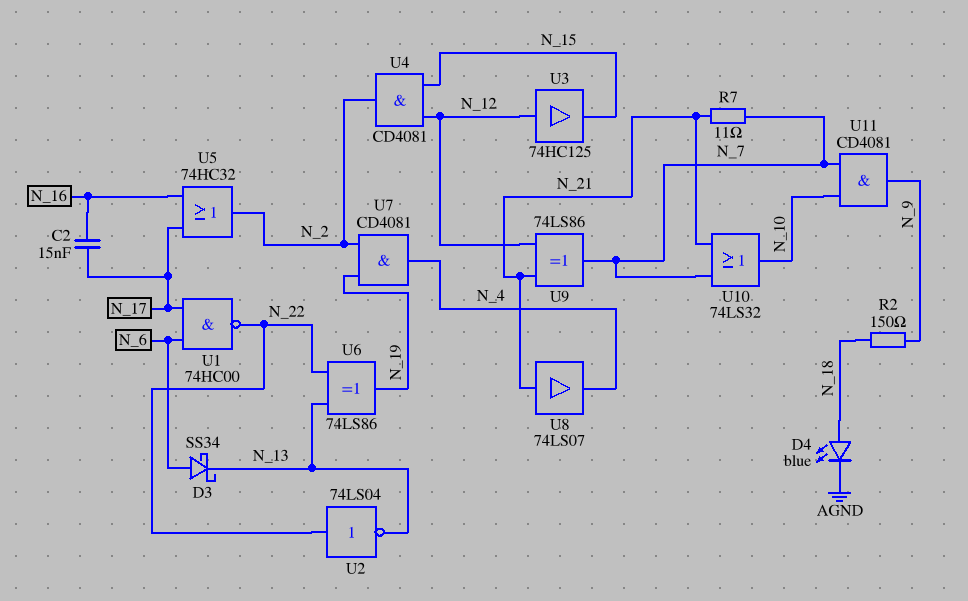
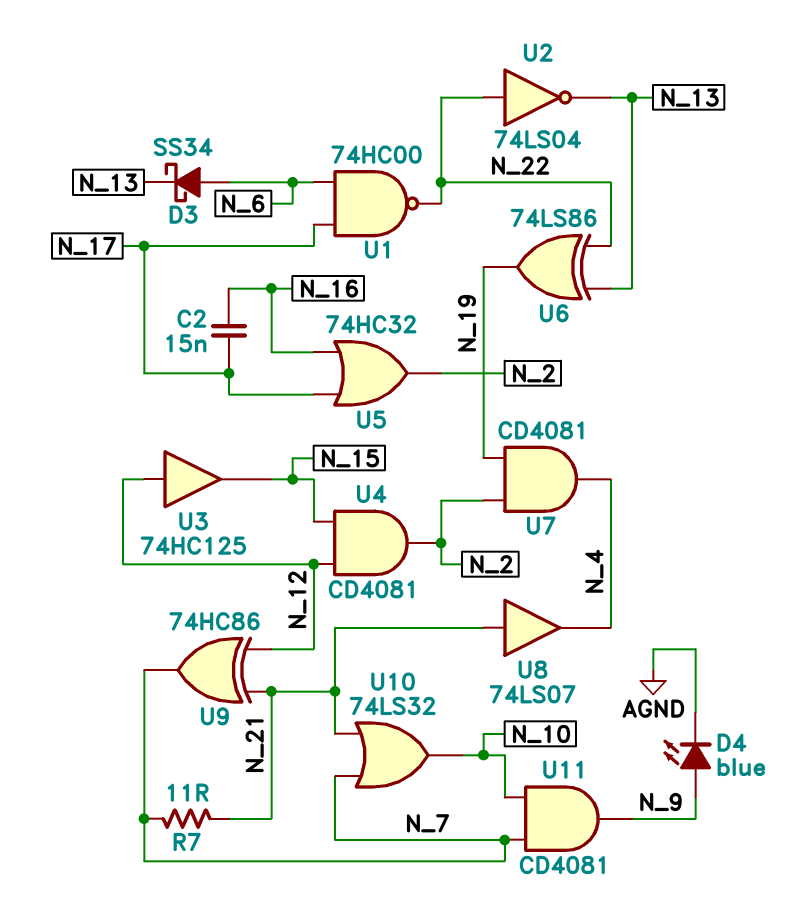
D4: LED blue (A N_18, K AGND) -> LED blue (A N_9, K AGND)
R2: 150 (N_9, N_18) -> none
U9: XOR 74LS86 (in N_12, in N_21, out N_7) -> XOR 74HC86 (in N_12, in N_21, out N_7)

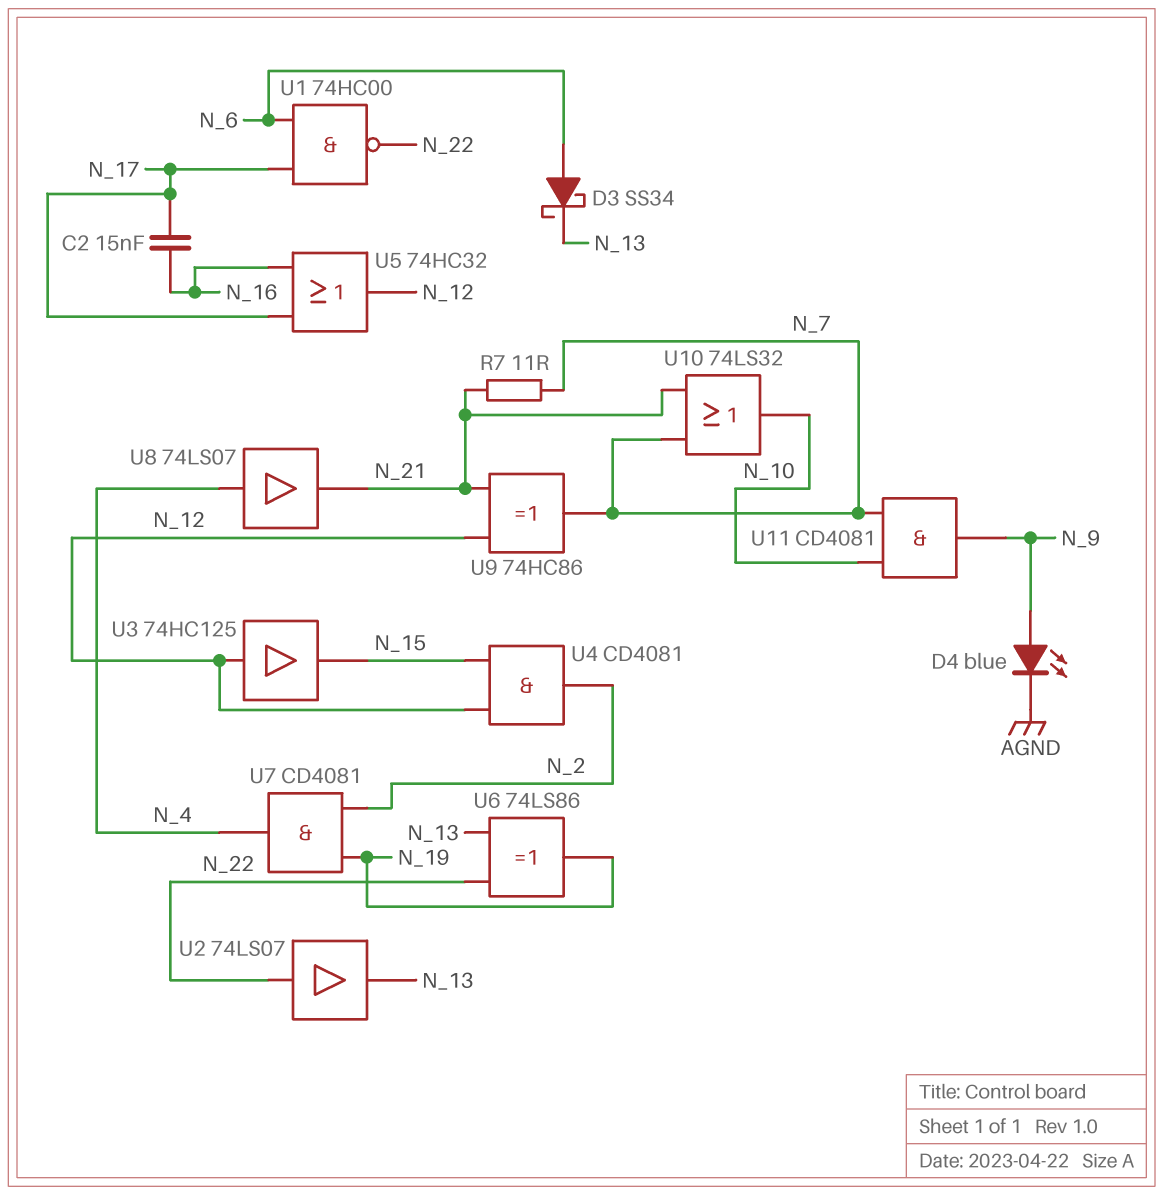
U2: NOT 74LS04 (in N_22, out N_13) -> buffer 74LS07 (in N_22, out N_13)
U5: OR 74HC32 (in N_16, in N_17, out N_2) -> OR 74HC32 (in N_16, in N_17, out N_12)
U8: buffer 74LS07 (in N_21, out N_4) -> buffer 74LS07 (in N_4, out N_21)

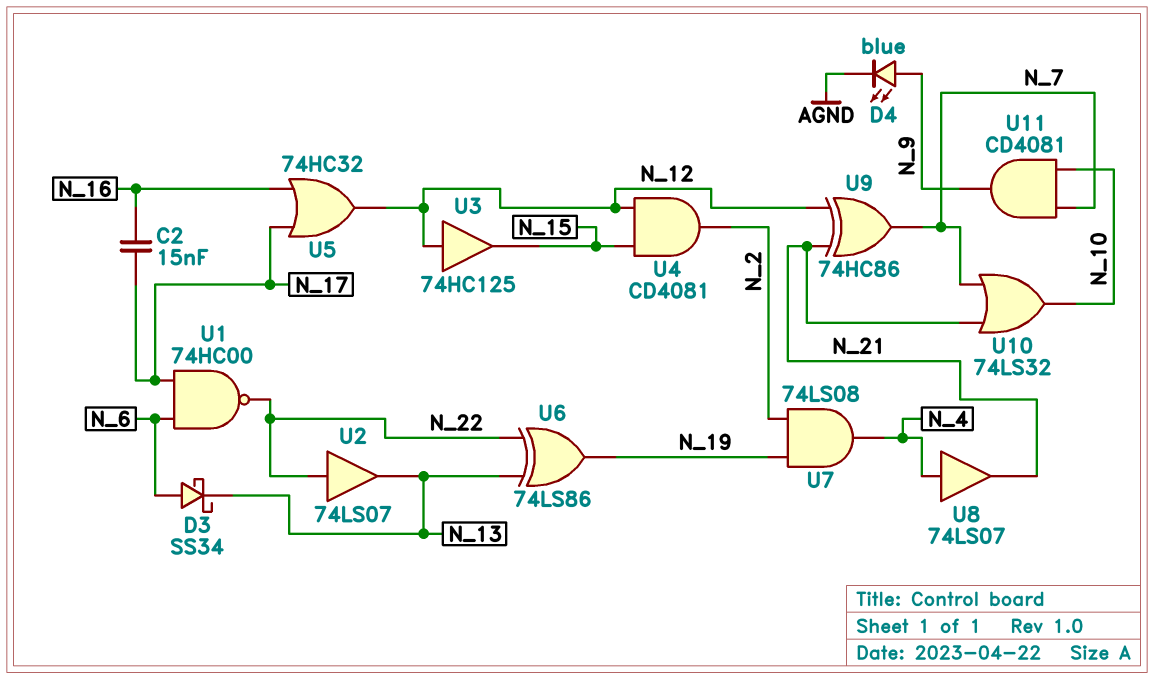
R7: 11 (N_7, N_21) -> none
U7: AND CD4081 (in N_2, in N_19, out N_4) -> AND 74LS08 (in N_2, in N_19, out N_4)

